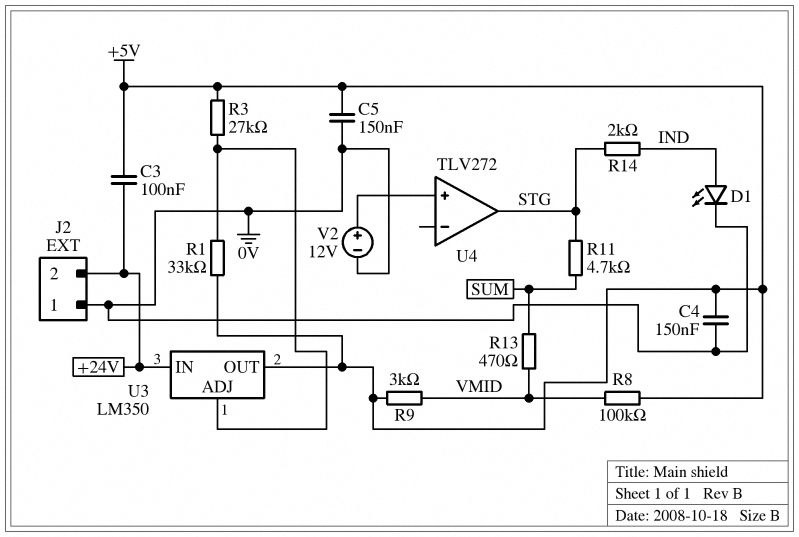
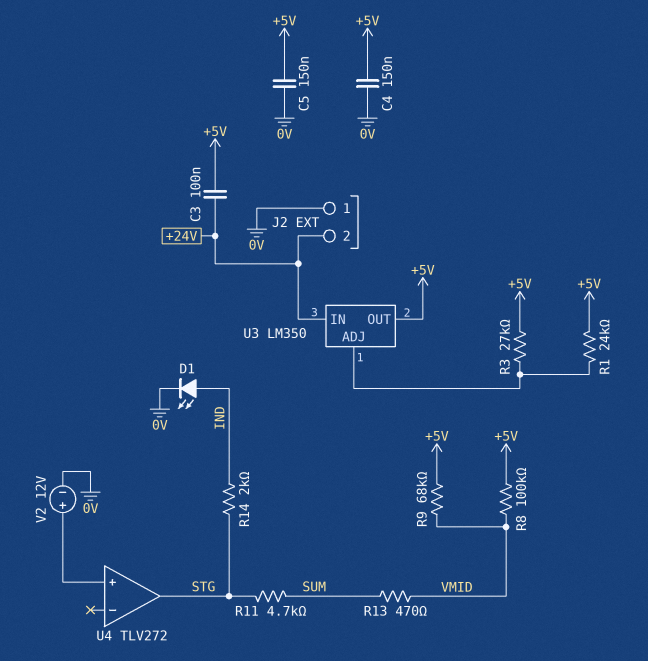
R1: 33k (+5V, U3/ADJ) -> 24k (+5V, U3/ADJ)
R9: 3k (+5V, VMID) -> 68k (+5V, VMID)

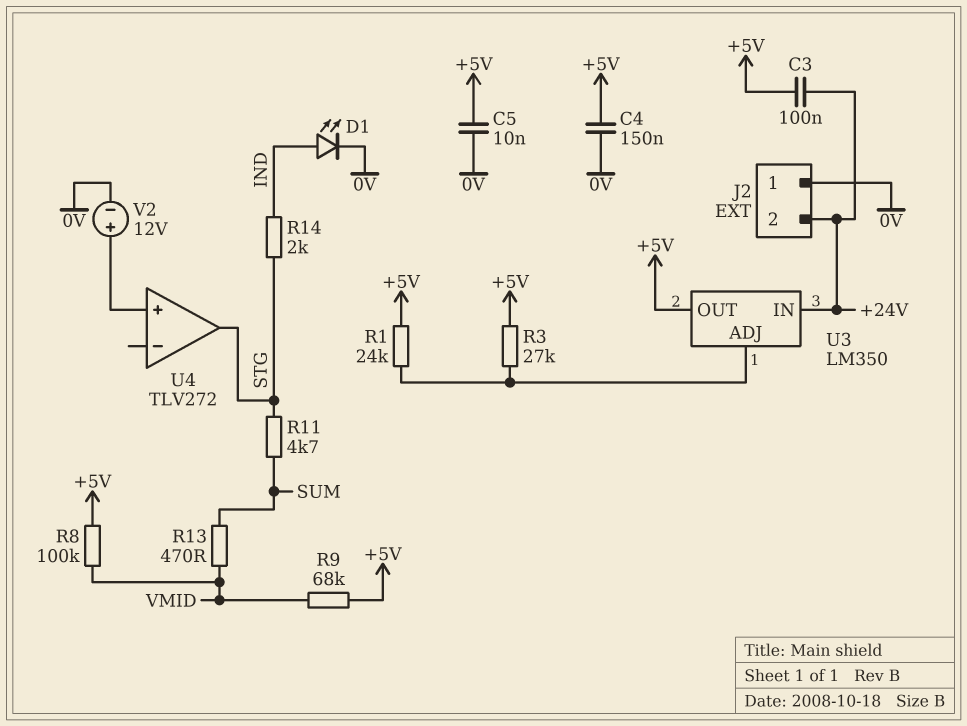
C5: 150nF (+5V, 0V) -> 10nF (+5V, 0V)

